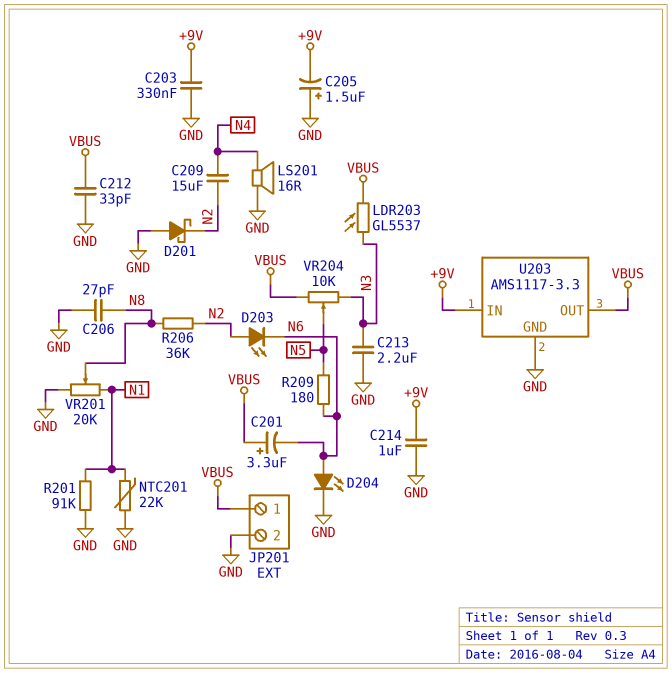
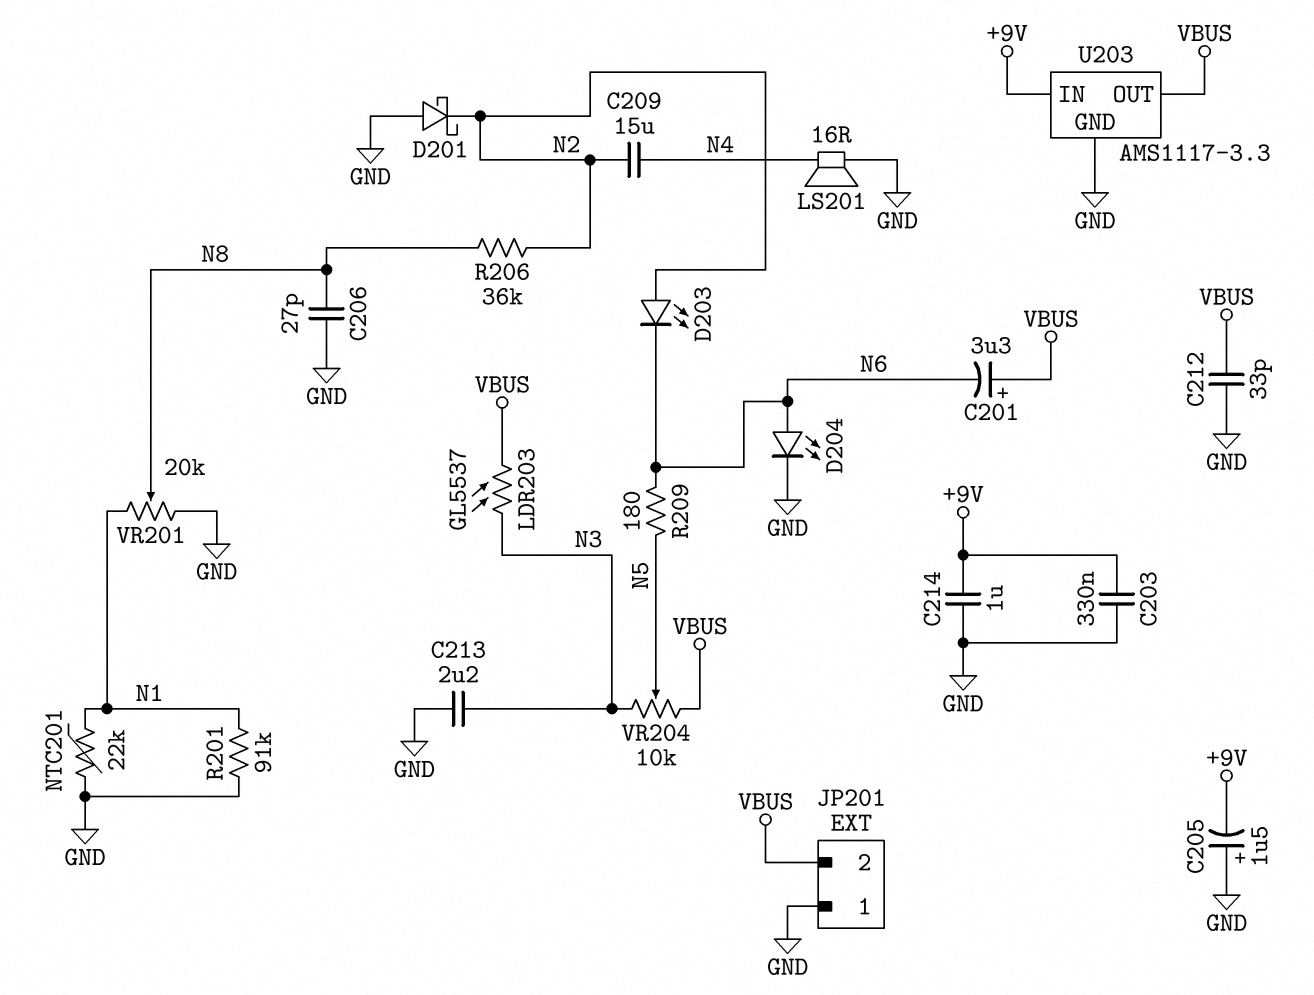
JP201 pin 1: VBUS -> GND
JP201 pin 2: GND -> VBUS

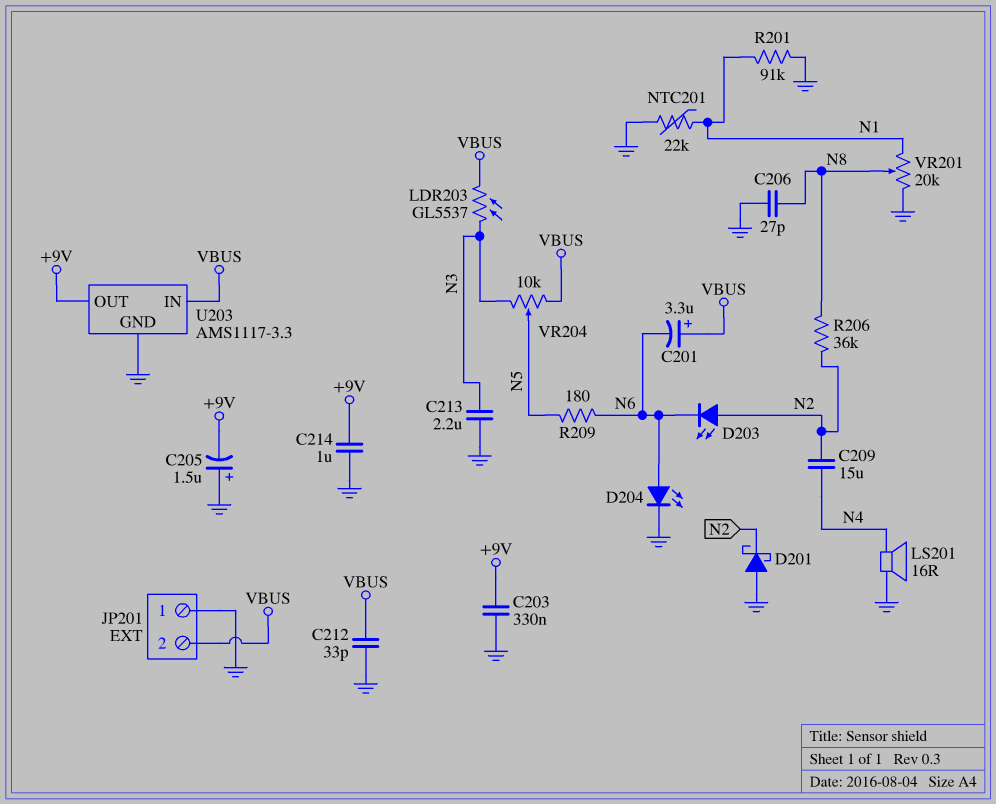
U203 pin IN: +9V -> VBUS
U203 pin OUT: VBUS -> +9V

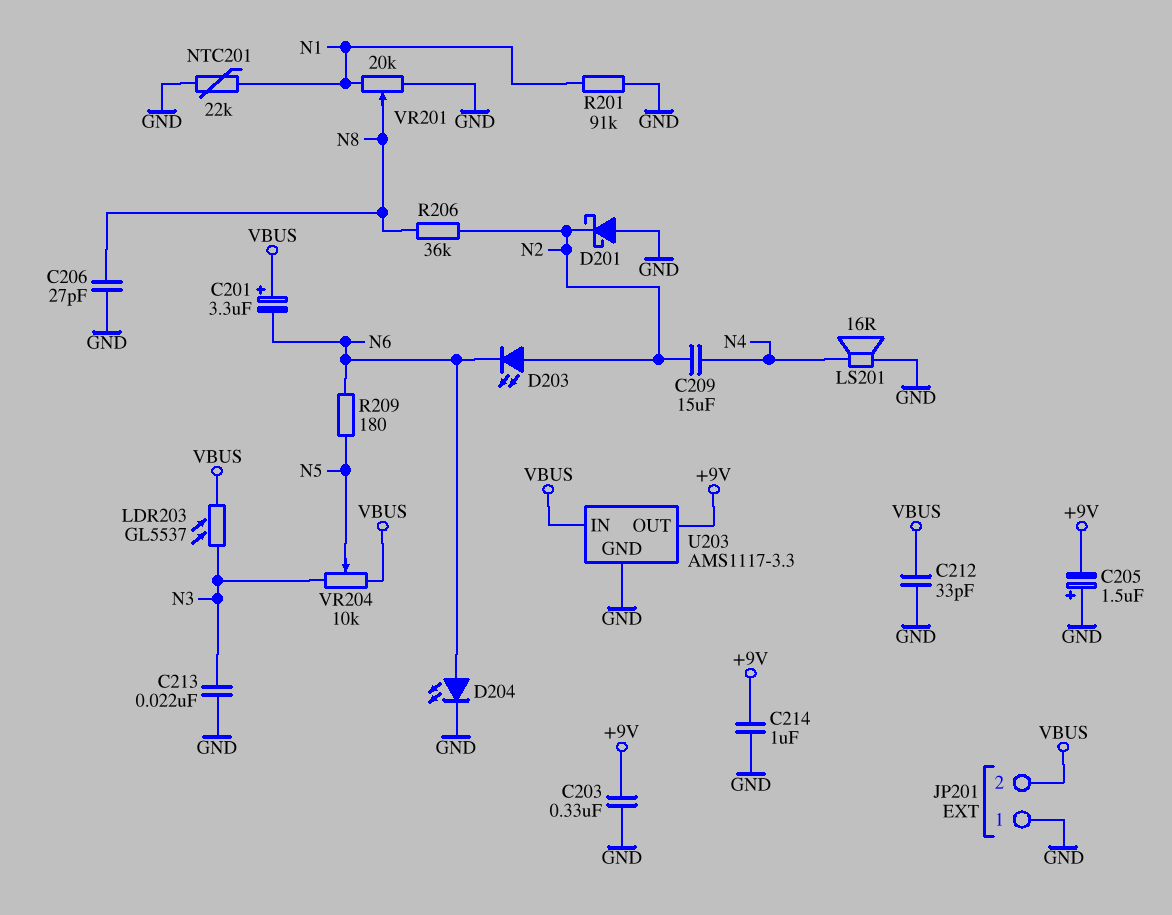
C213: 2.2uF (GND, N3) -> 22nF (GND, N3)

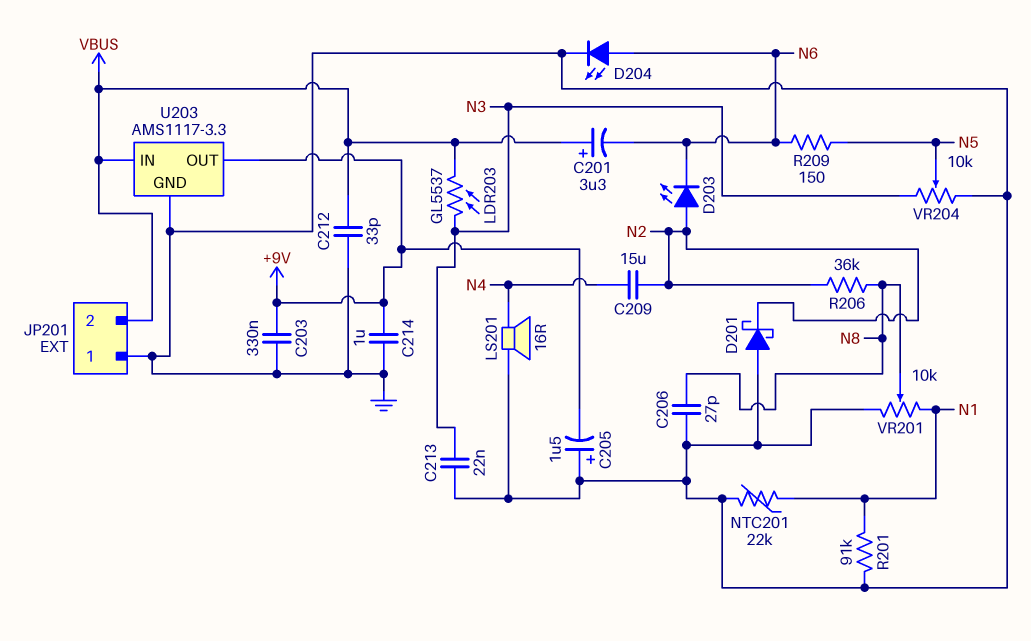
R209: 180 (N5, N6) -> 150 (N5, N6)
VR201: 20k (GND, N1, wiper N8) -> 10k (GND, N1, wiper N8)
VR204: 10k (N3, VBUS, wiper N5) -> 10k (GND, N3, wiper N5)

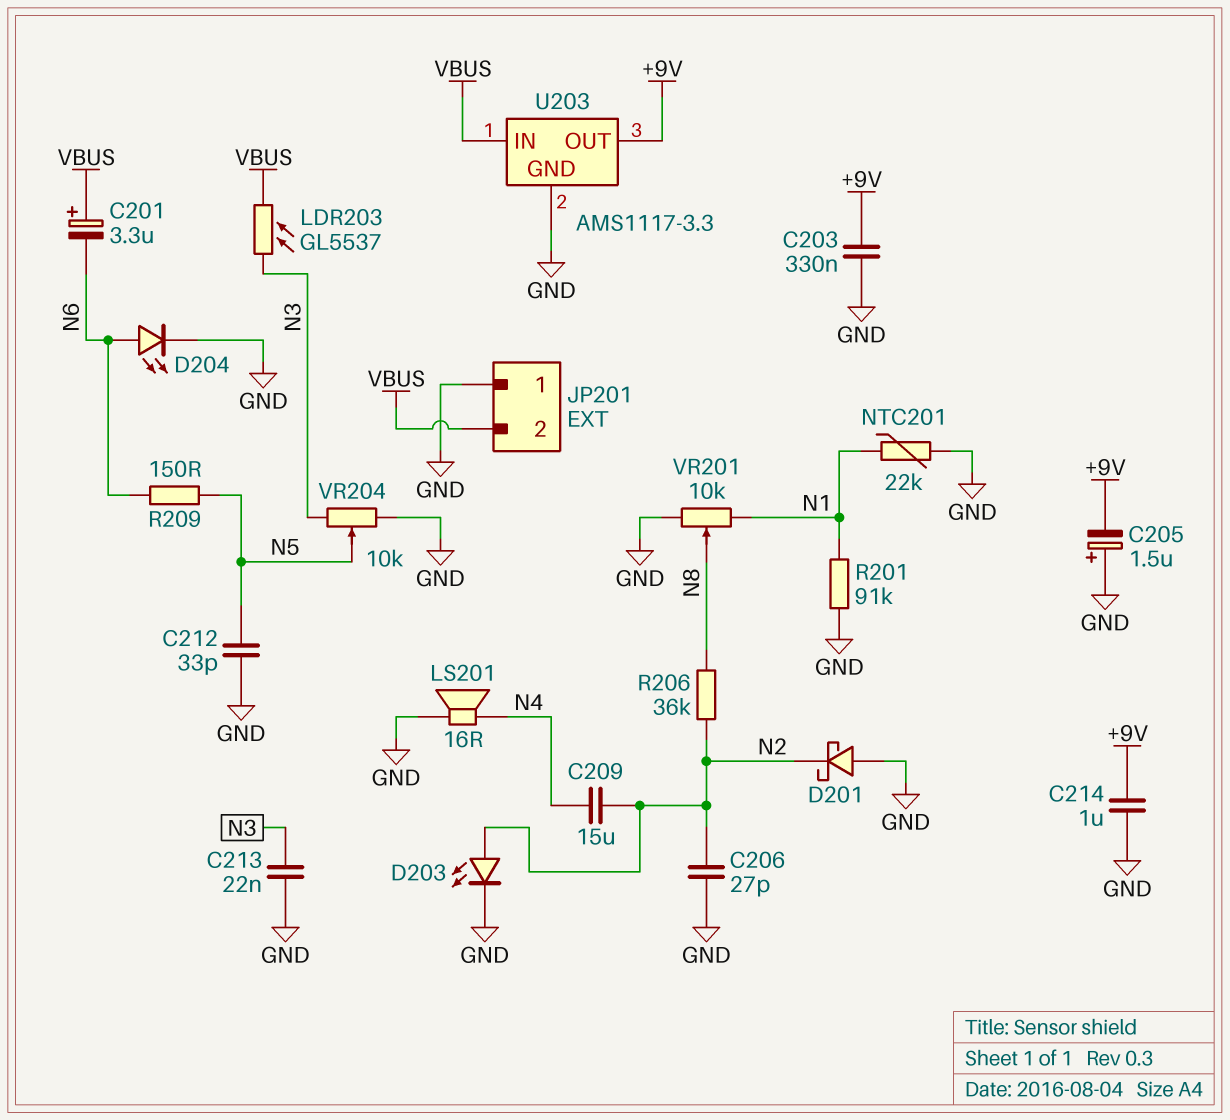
C206: 27pF (GND, N8) -> 27pF (GND, N2)
C212: 33pF (GND, VBUS) -> 33pF (GND, N5)
D203: LED (A N2, K N6) -> LED (A N2, K GND)

